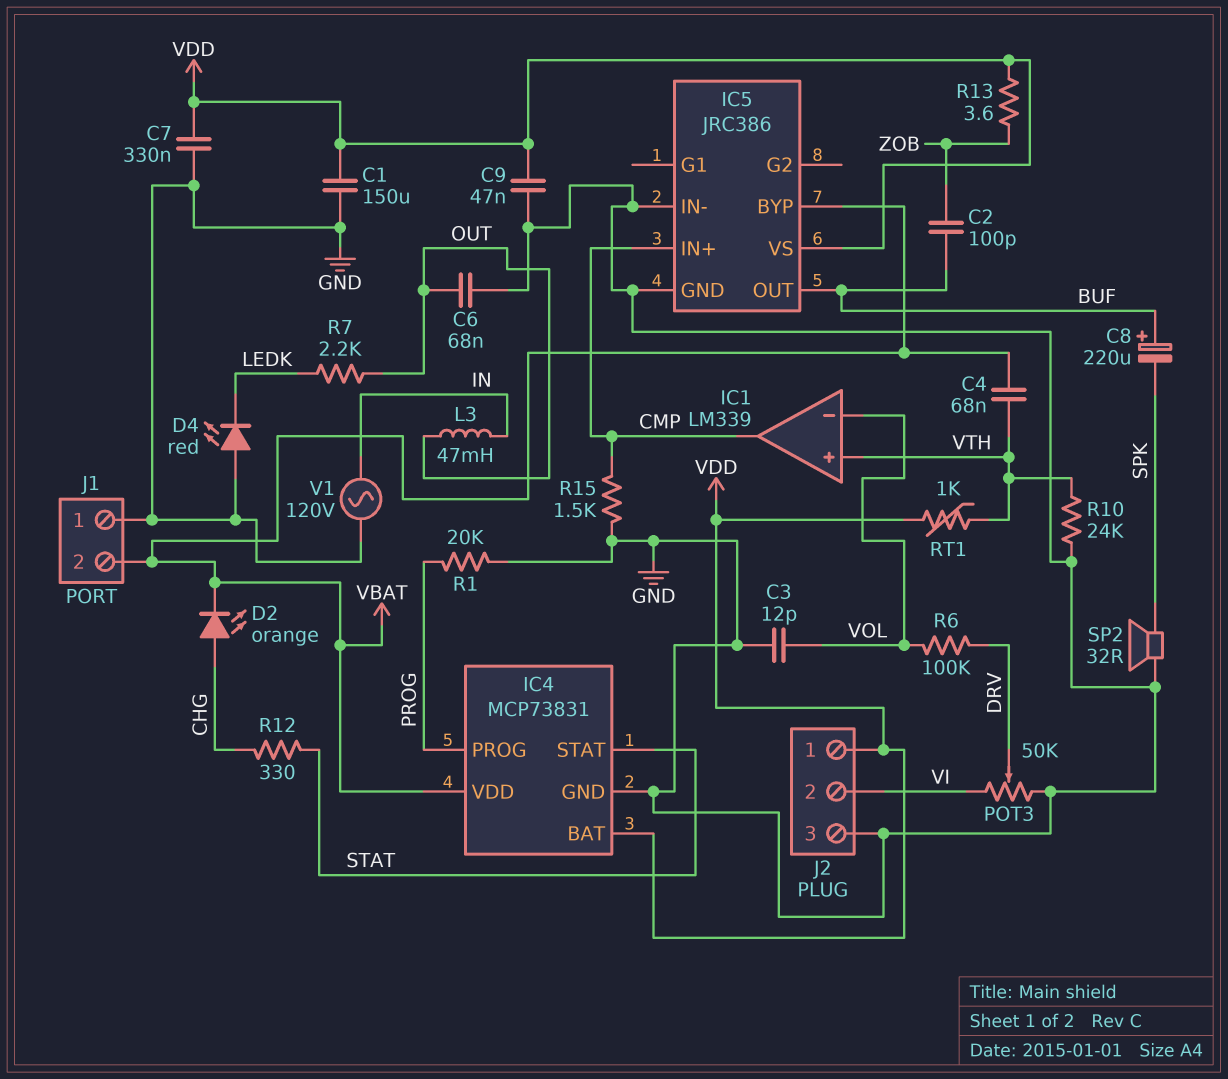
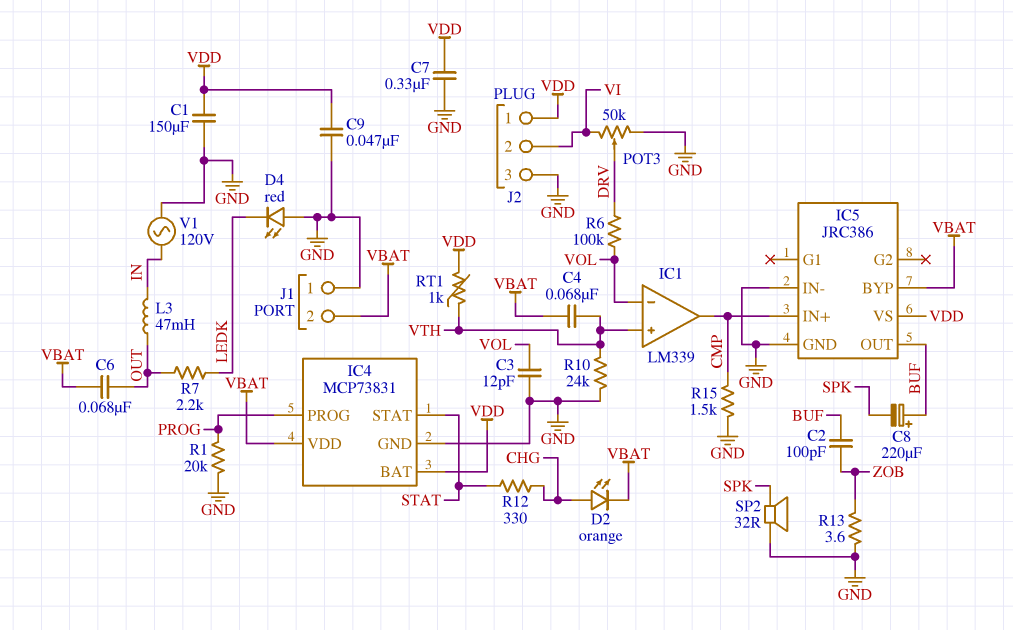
C6: 68nF (GND, OUT) -> 68nF (OUT, VBAT)
R13: 3.6 (VDD, ZOB) -> 3.6 (GND, ZOB)

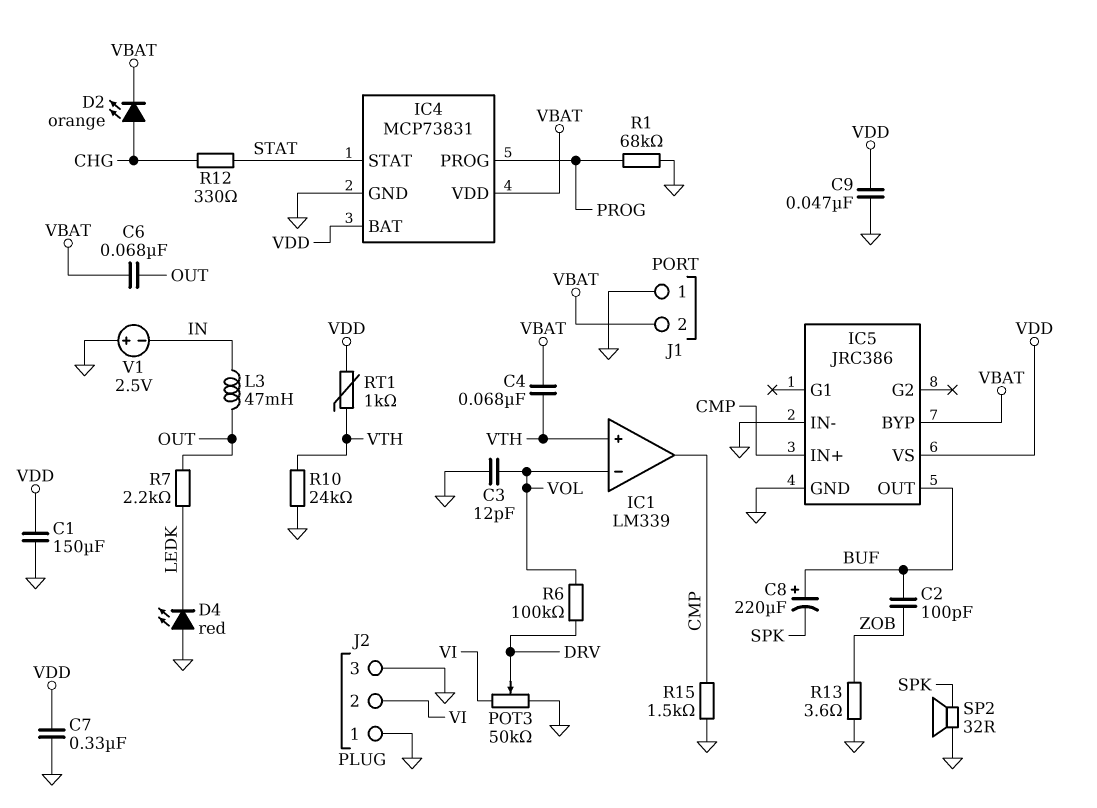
J2 pin 1: VDD -> GND
R1: 20k (GND, PROG) -> 68k (GND, PROG)
V1: AC 120V (GND, IN) -> 2.5V (plus GND, minus IN)

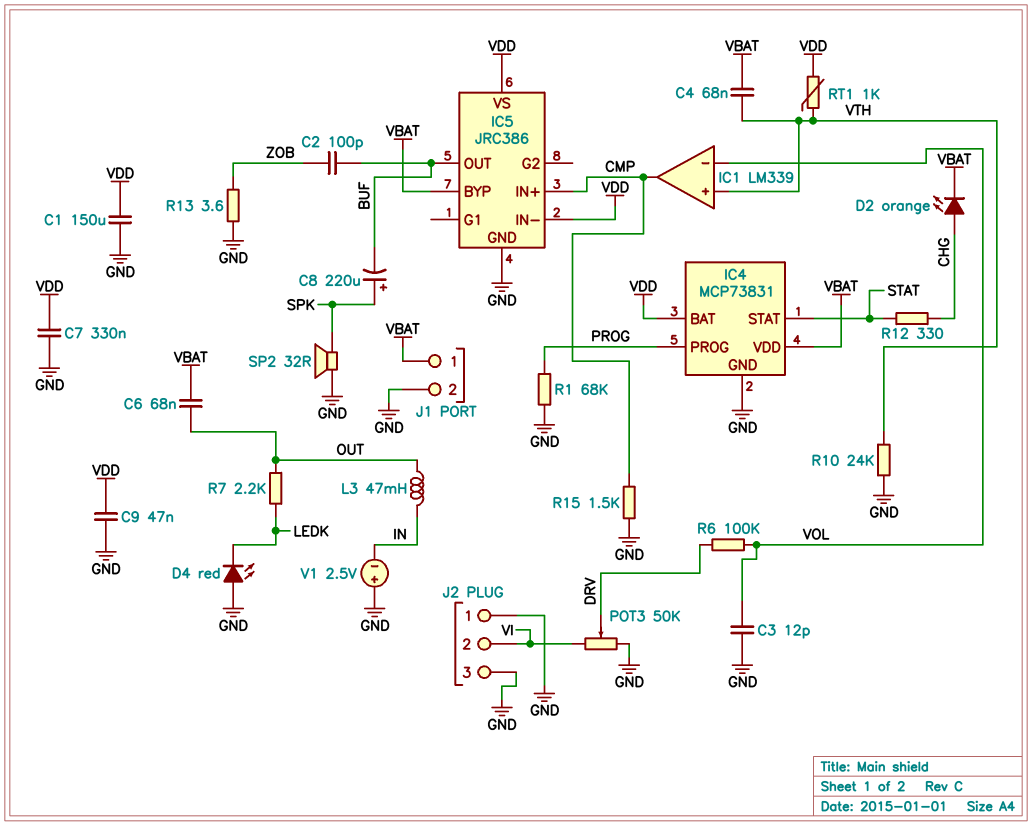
C8: 220uF (plus BUF, minus SPK) -> 220uF (plus SPK, minus BUF)
IC5 pin IN-: GND -> VDD
J1 pin 1: GND -> VBAT
J1 pin 2: VBAT -> GND

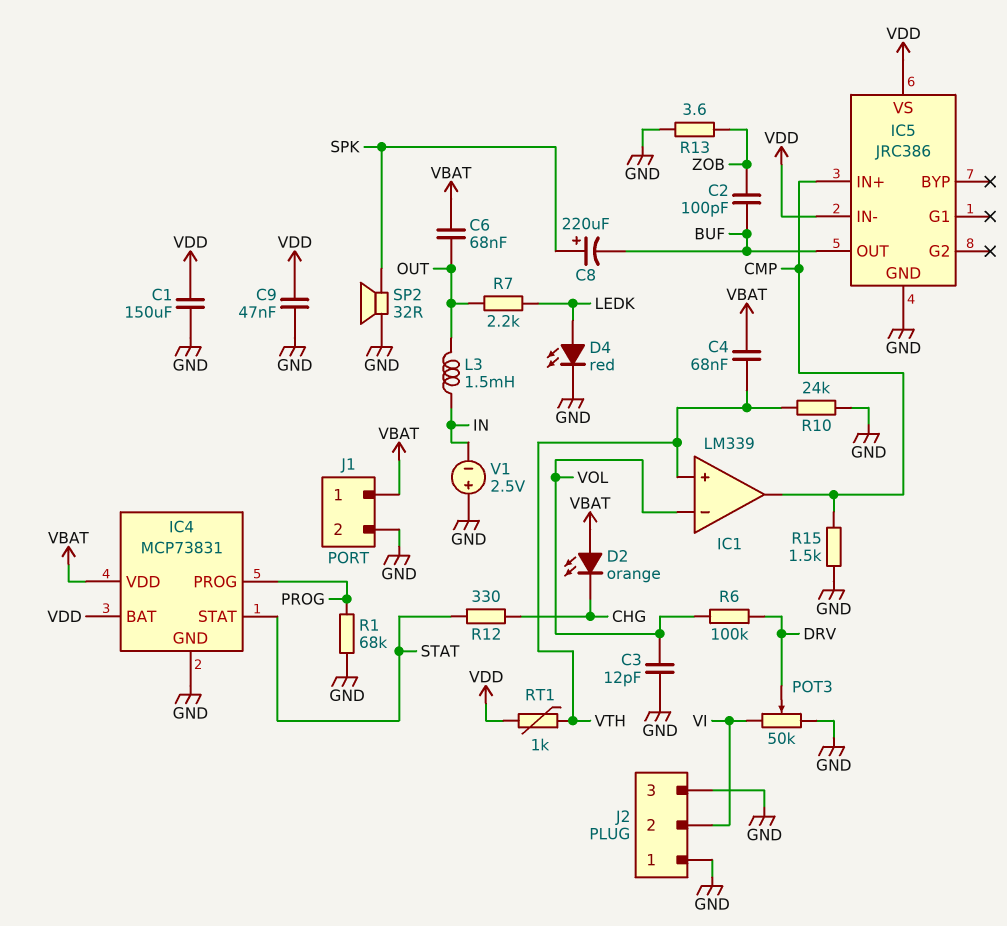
C7: 330nF (GND, VDD) -> none
D2: LED orange (A CHG, K VBAT) -> LED orange (A VBAT, K CHG)
D4: LED red (A GND, K LEDK) -> LED red (A LEDK, K GND)
IC5 pin BYP: VBAT -> none
L3: 47mH (IN, OUT) -> 1.5mH (IN, OUT)

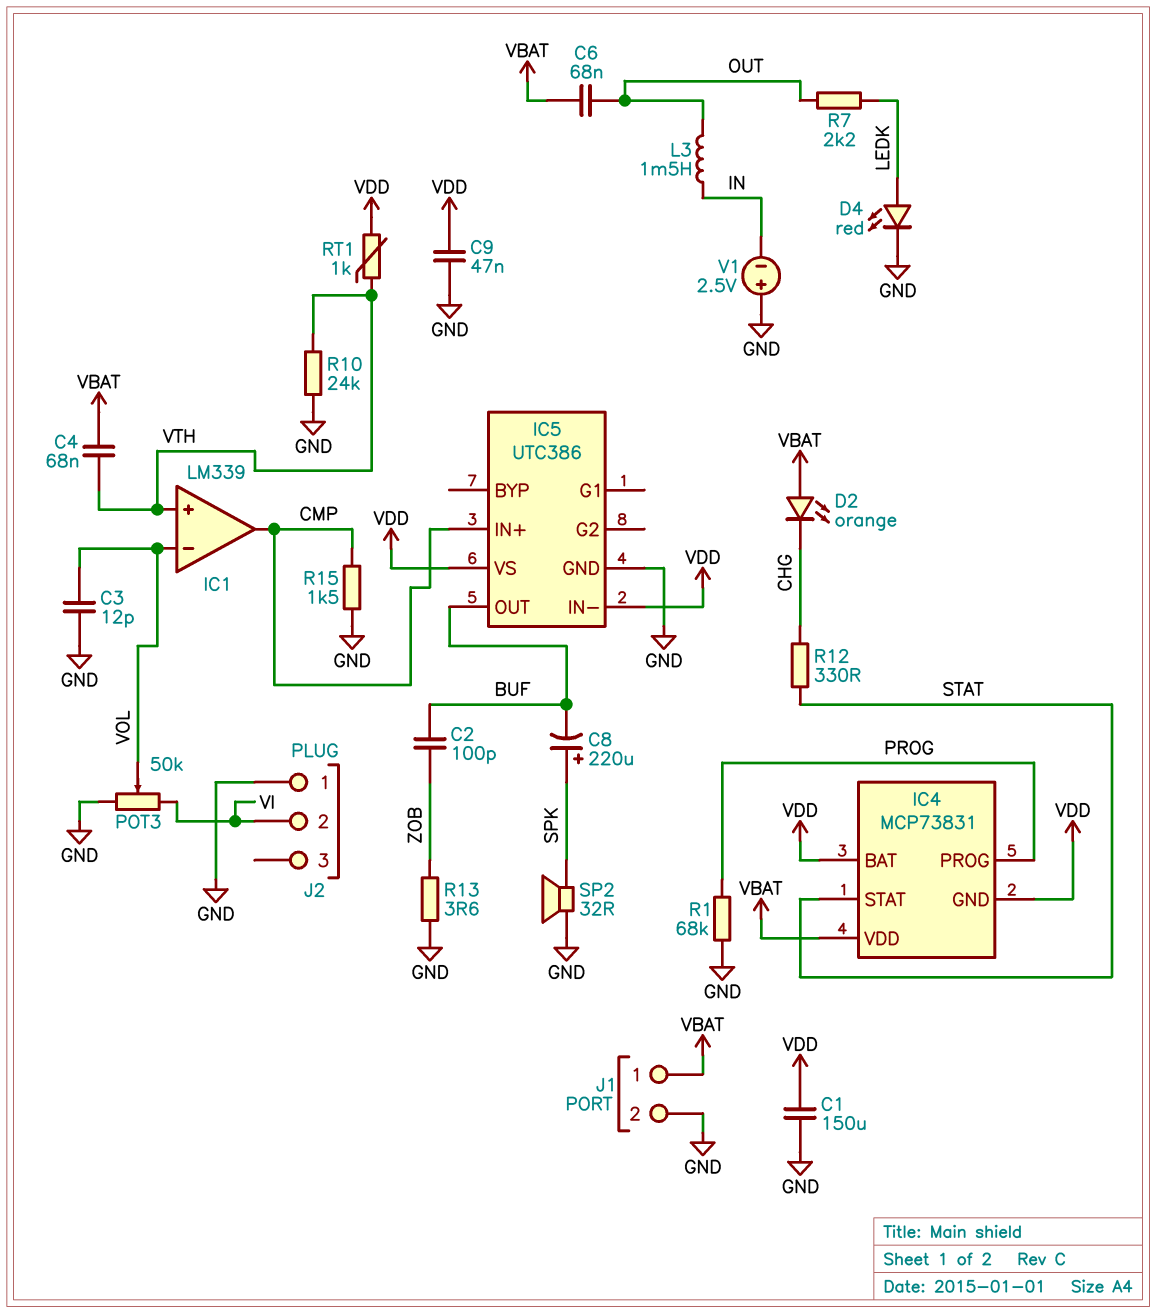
IC4 pin GND: GND -> VDD
IC5: JRC386 -> UTC386
J2 pin 3: GND -> none
POT3: 50k (GND, VI, wiper DRV) -> 50k (GND, VI, wiper VOL)
R6: 100k (DRV, VOL) -> none

